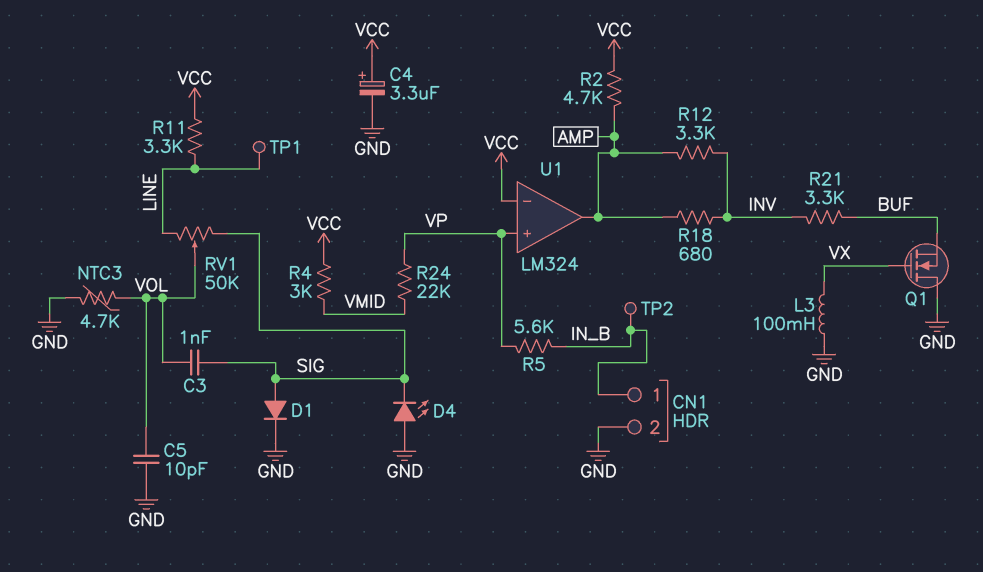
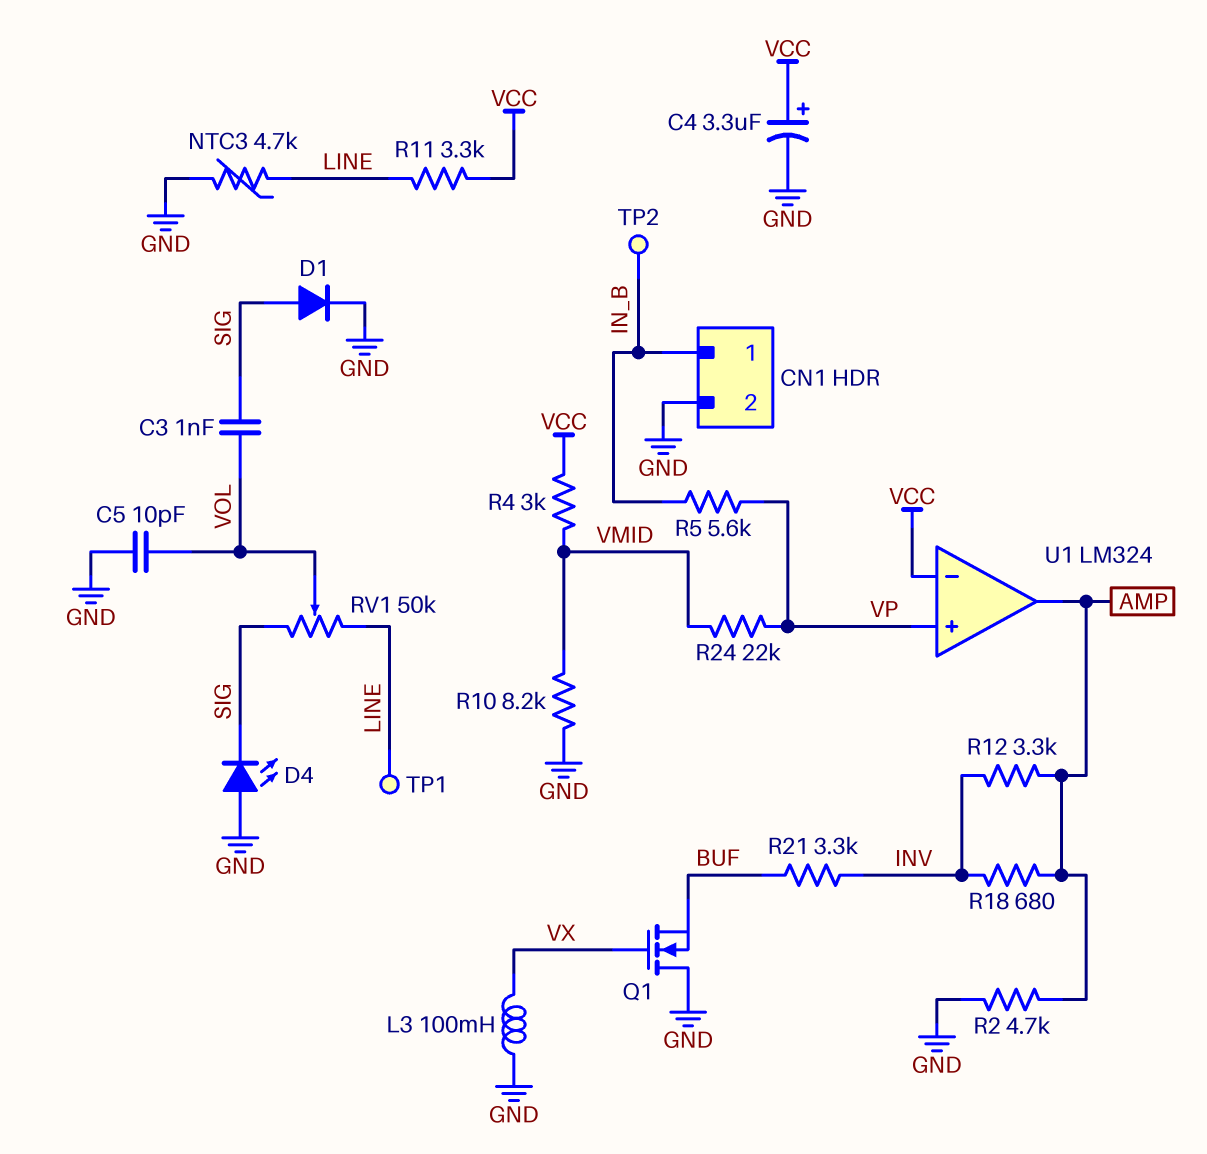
NTC3: 4.7k (GND, VOL) -> 4.7k (GND, LINE)
R2: 4.7k (AMP, VCC) -> 4.7k (AMP, GND)
R10: none -> 8.2k (GND, VMID)

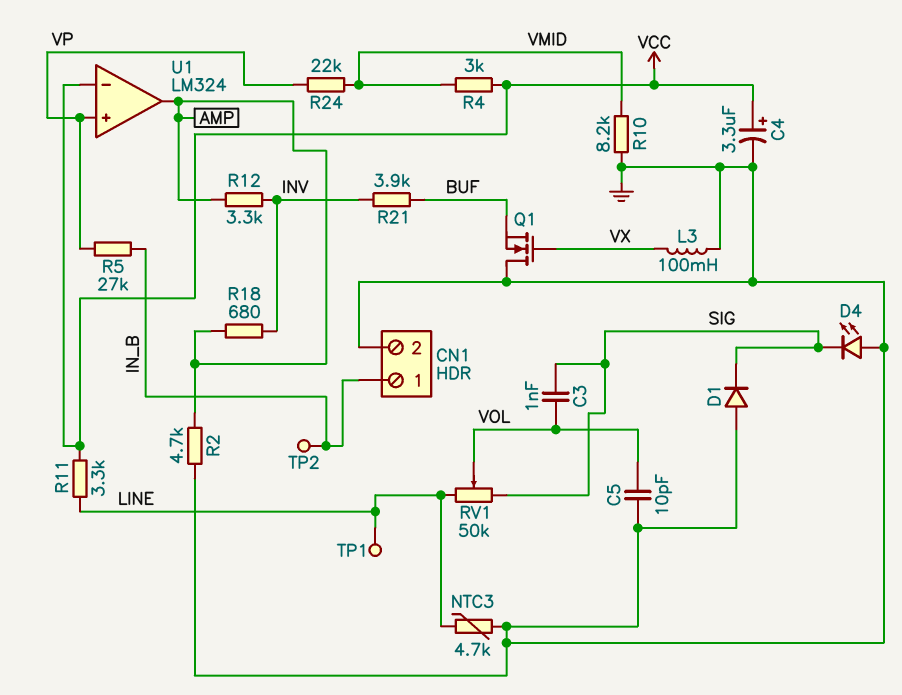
D1: diode (A SIG, K GND) -> diode (A GND, K SIG)
R5: 5.6k (IN_B, VP) -> 27k (IN_B, VP)
R21: 3.3k (BUF, INV) -> 3.9k (BUF, INV)

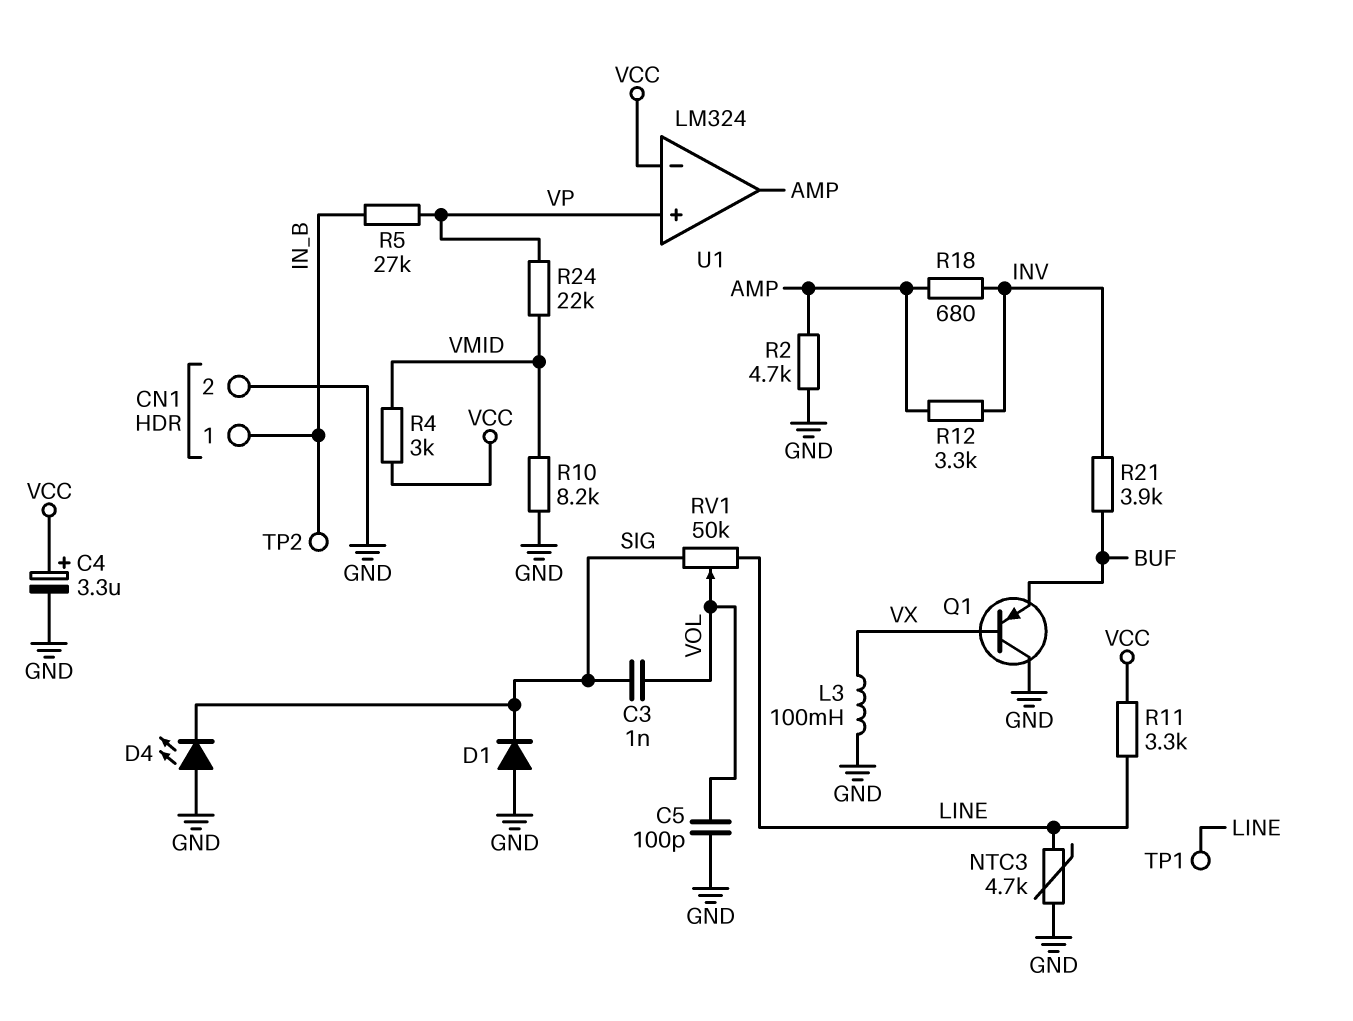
C5: 10pF (GND, VOL) -> 100pF (GND, VOL)
Q1: NMOS (G VX, D GND, S BUF) -> PNP (B VX, C GND, E BUF)

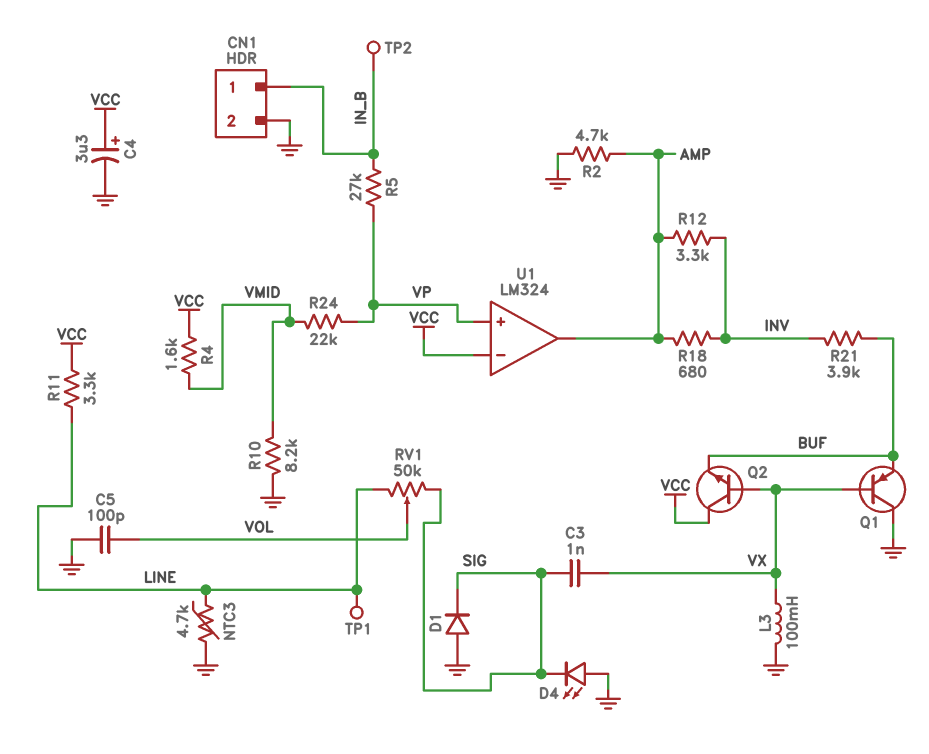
C3: 1nF (SIG, VOL) -> 1nF (SIG, VX)
Q2: none -> NPN (B VX, C VCC, E BUF)
R4: 3k (VCC, VMID) -> 1.6k (VCC, VMID)

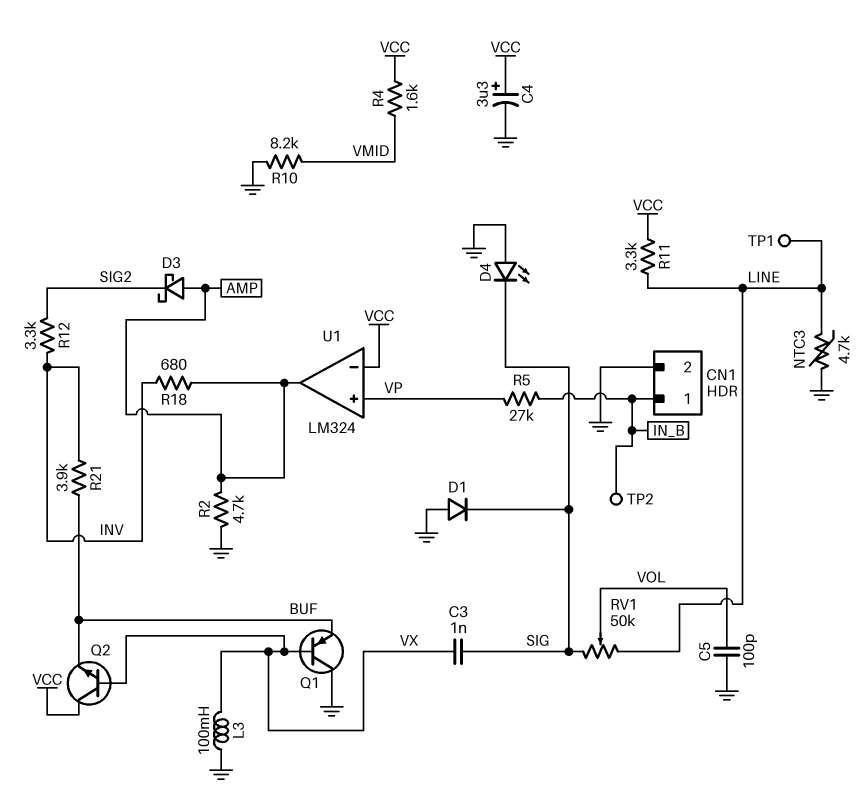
D3: none -> schottky (A AMP, K SIG2)
R12: 3.3k (AMP, INV) -> 3.3k (INV, SIG2)
R24: 22k (VMID, VP) -> none

